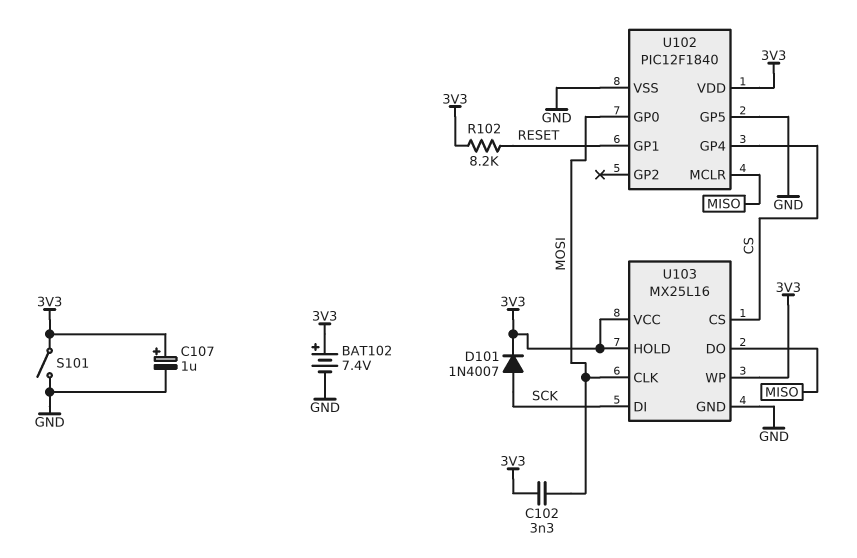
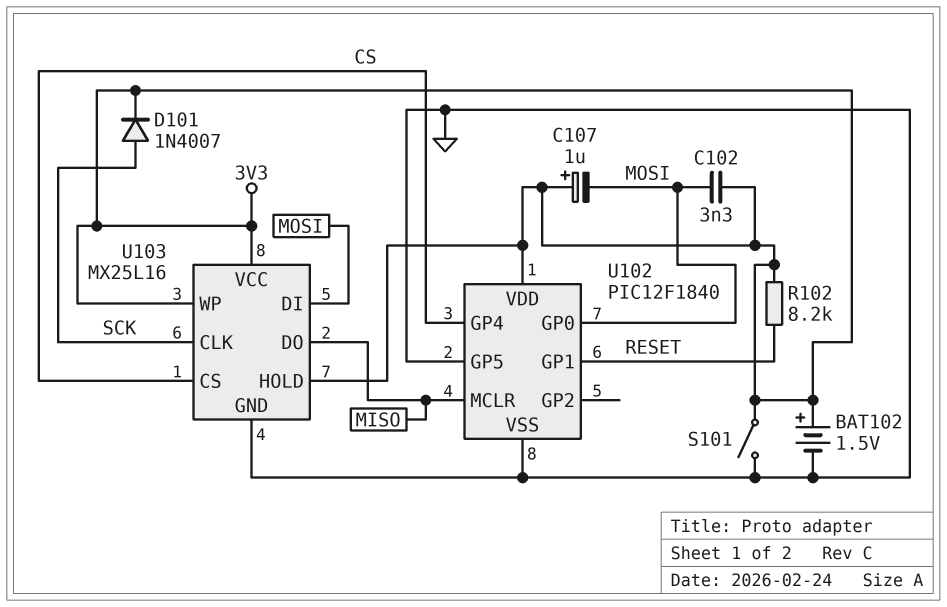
BAT102: 7.4V (plus 3V3, minus GND) -> 1.5V (plus 3V3, minus GND)
C107: 1uF (plus 3V3, minus GND) -> 1uF (plus 3V3, minus MOSI)
U103 pin CLK: MOSI -> SCK
U103 pin DI: SCK -> MOSI

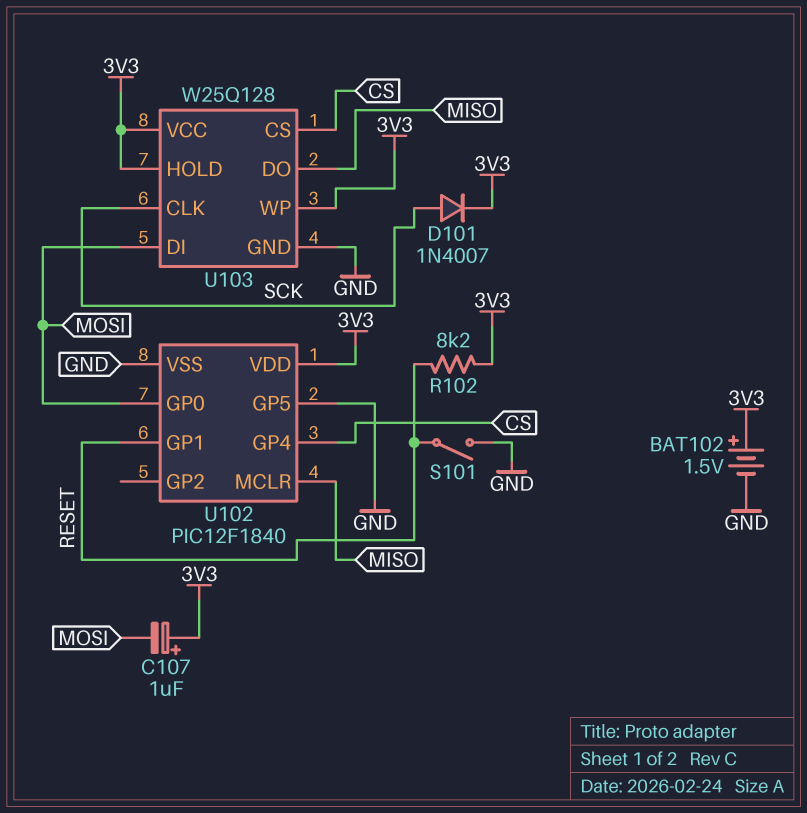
C102: 3.3nF (3V3, MOSI) -> none
S101: switch (3V3, GND) -> switch (GND, RESET)
U103: MX25L16 -> W25Q128

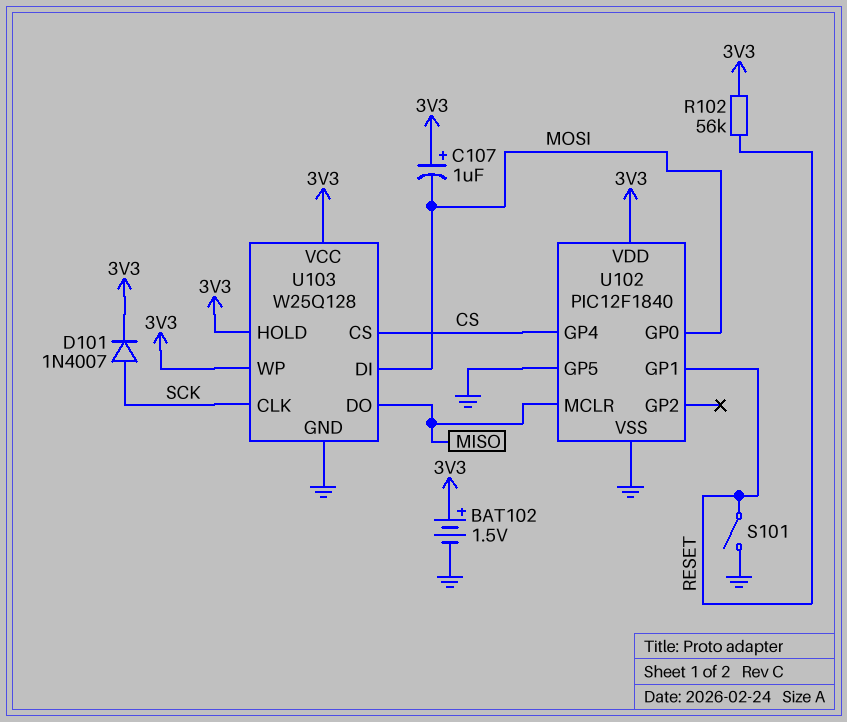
R102: 8.2k (3V3, RESET) -> 56k (3V3, RESET)

